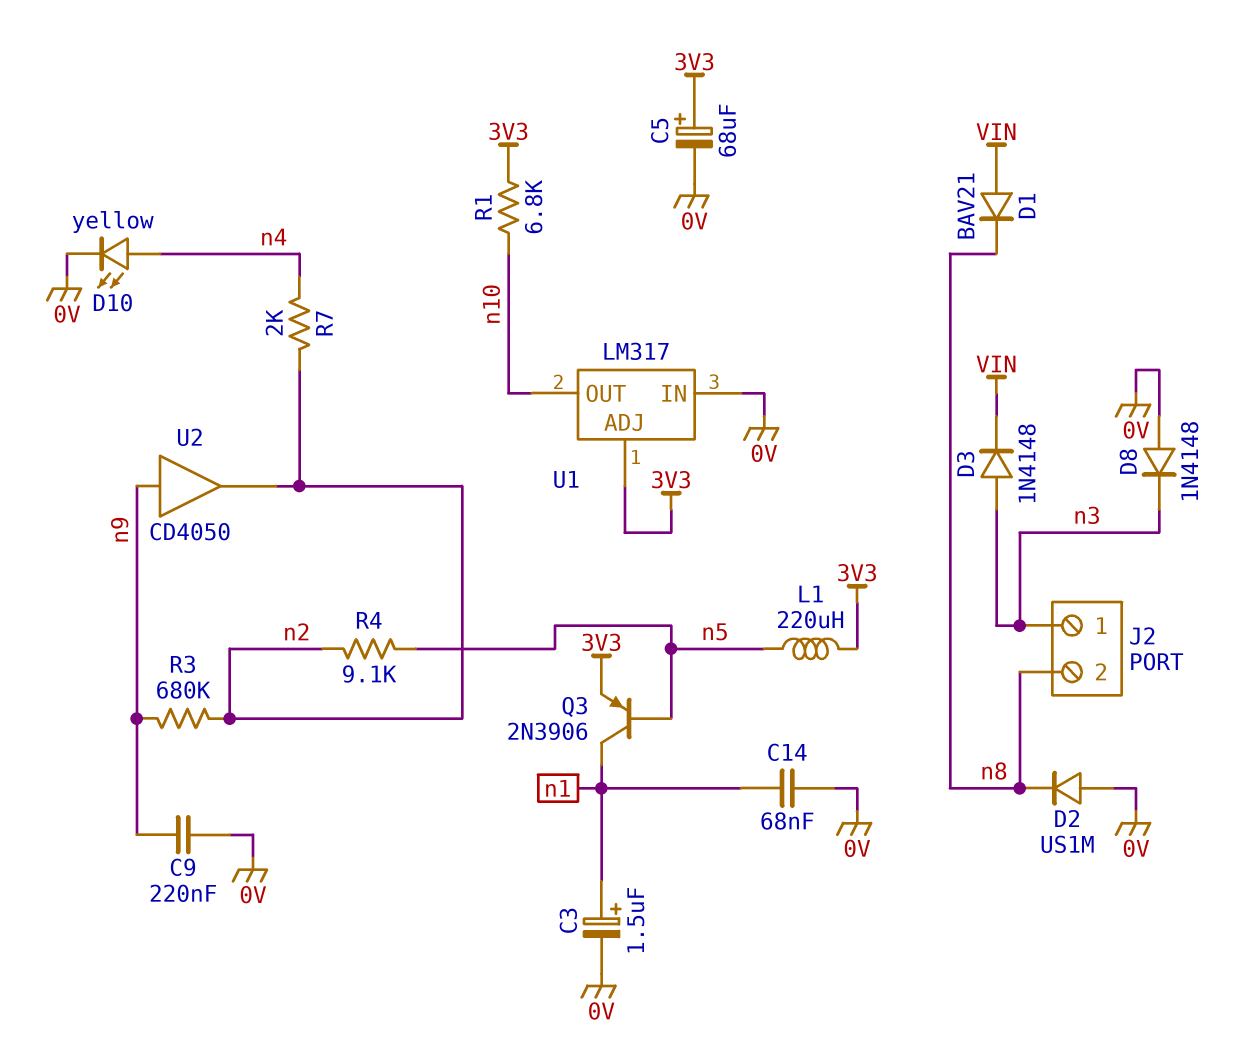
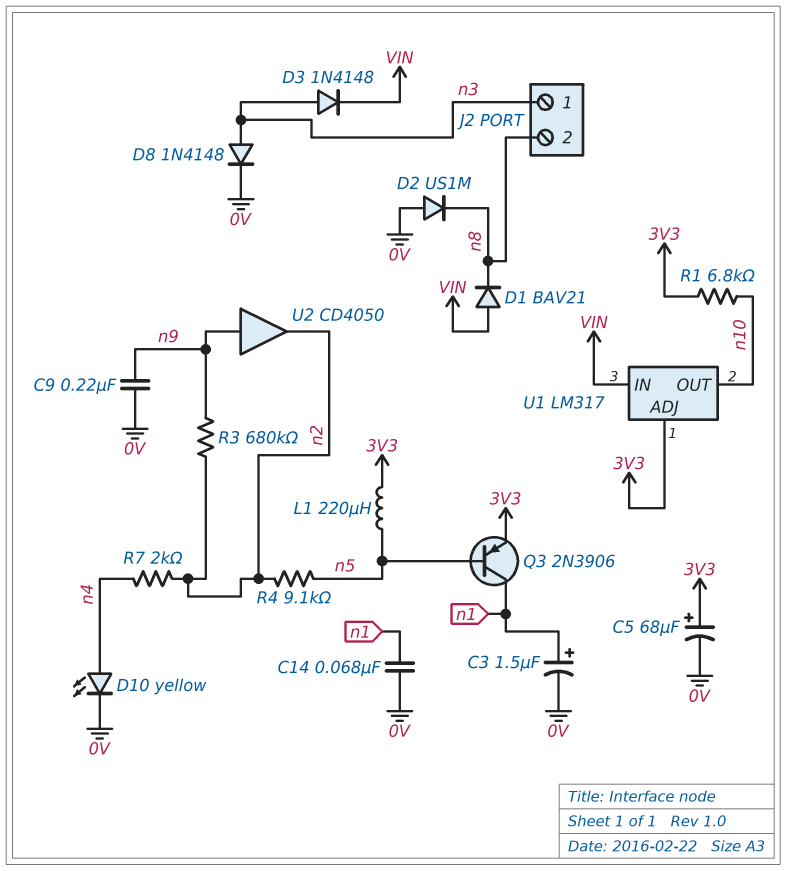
D8: diode 1N4148 (A 0V, K n3) -> diode 1N4148 (A n3, K 0V)
U1 pin IN: 0V -> VIN

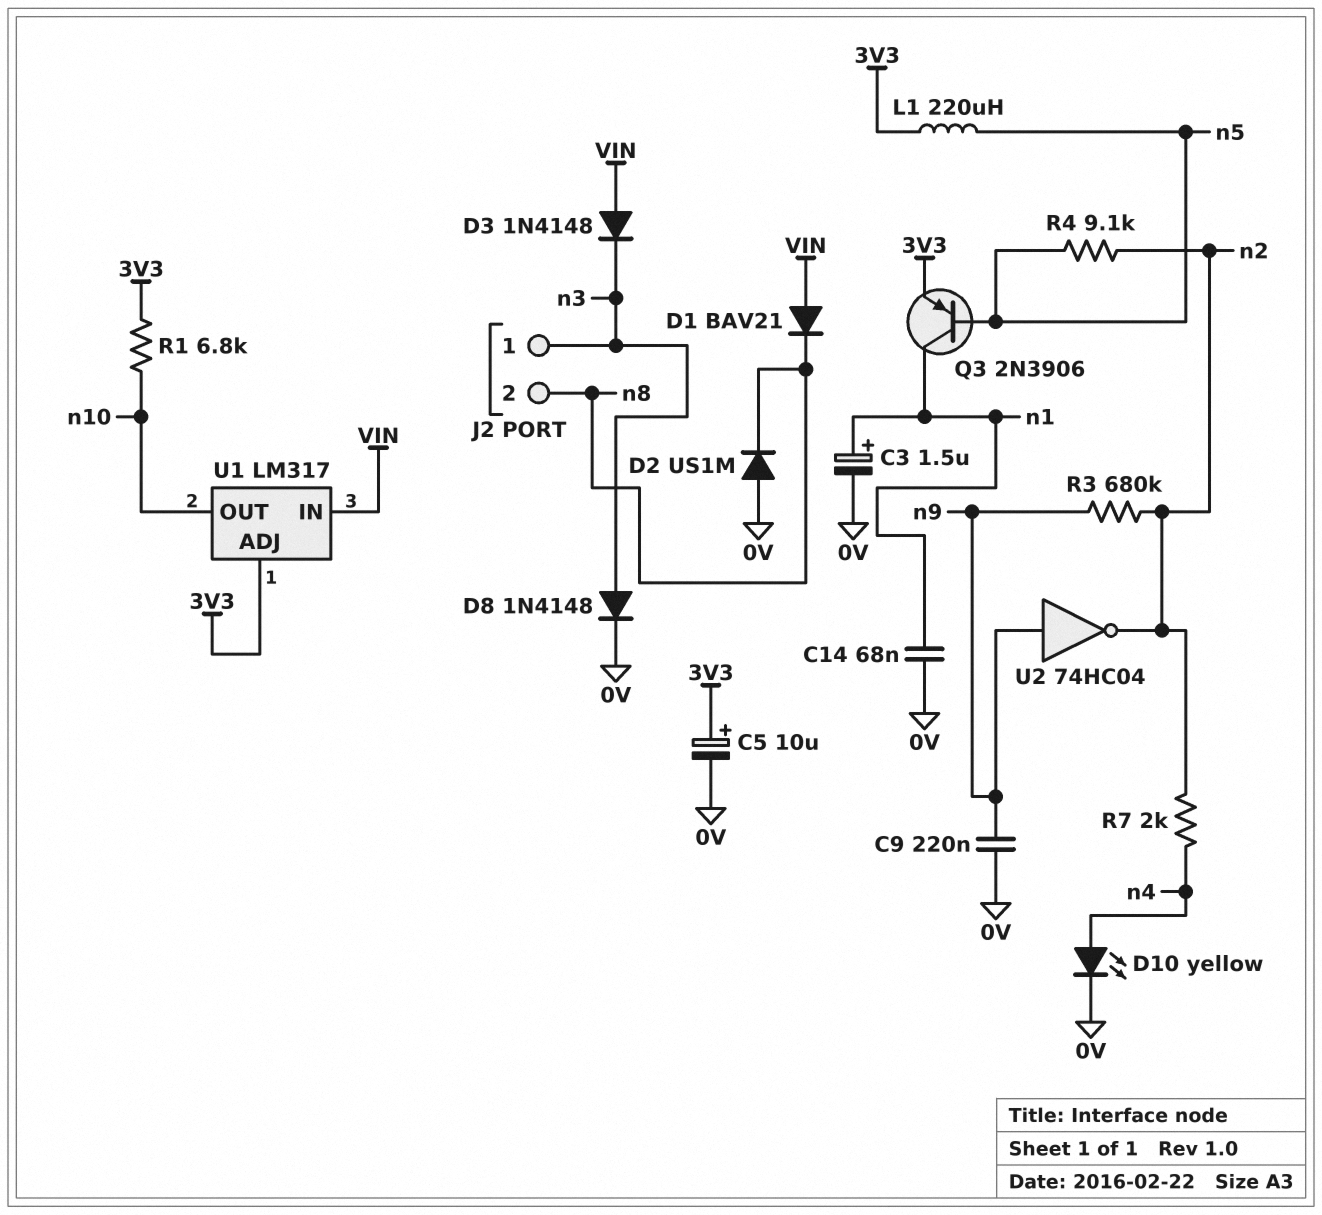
C5: 68uF (plus 3V3, minus 0V) -> 10uF (plus 3V3, minus 0V)
D3: diode 1N4148 (A n3, K VIN) -> diode 1N4148 (A VIN, K n3)
U2: buffer CD4050 (in n9, out n2) -> NOT 74HC04 (in n9, out n2)

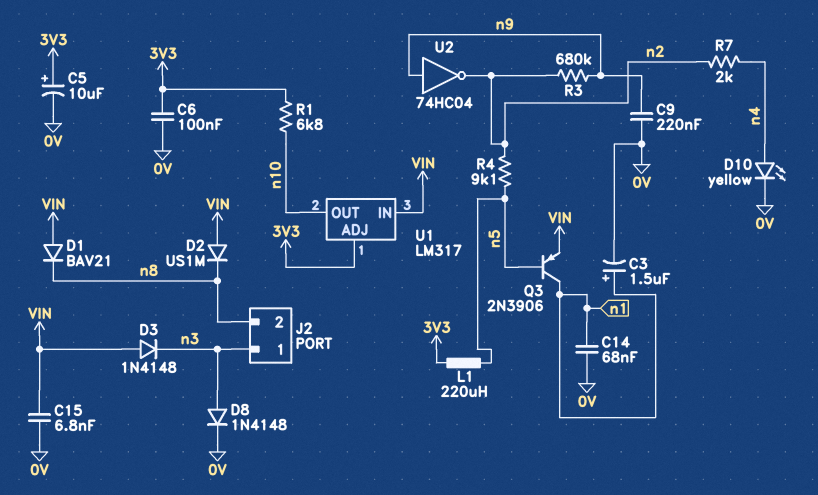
C6: none -> 100nF (0V, 3V3)
C15: none -> 6.8nF (0V, VIN)
D2: diode US1M (A 0V, K n8) -> diode US1M (A VIN, K n8)
Q3: PNP 2N3906 (B n5, C n1, E 3V3) -> PNP 2N3906 (B n5, C n1, E VIN)

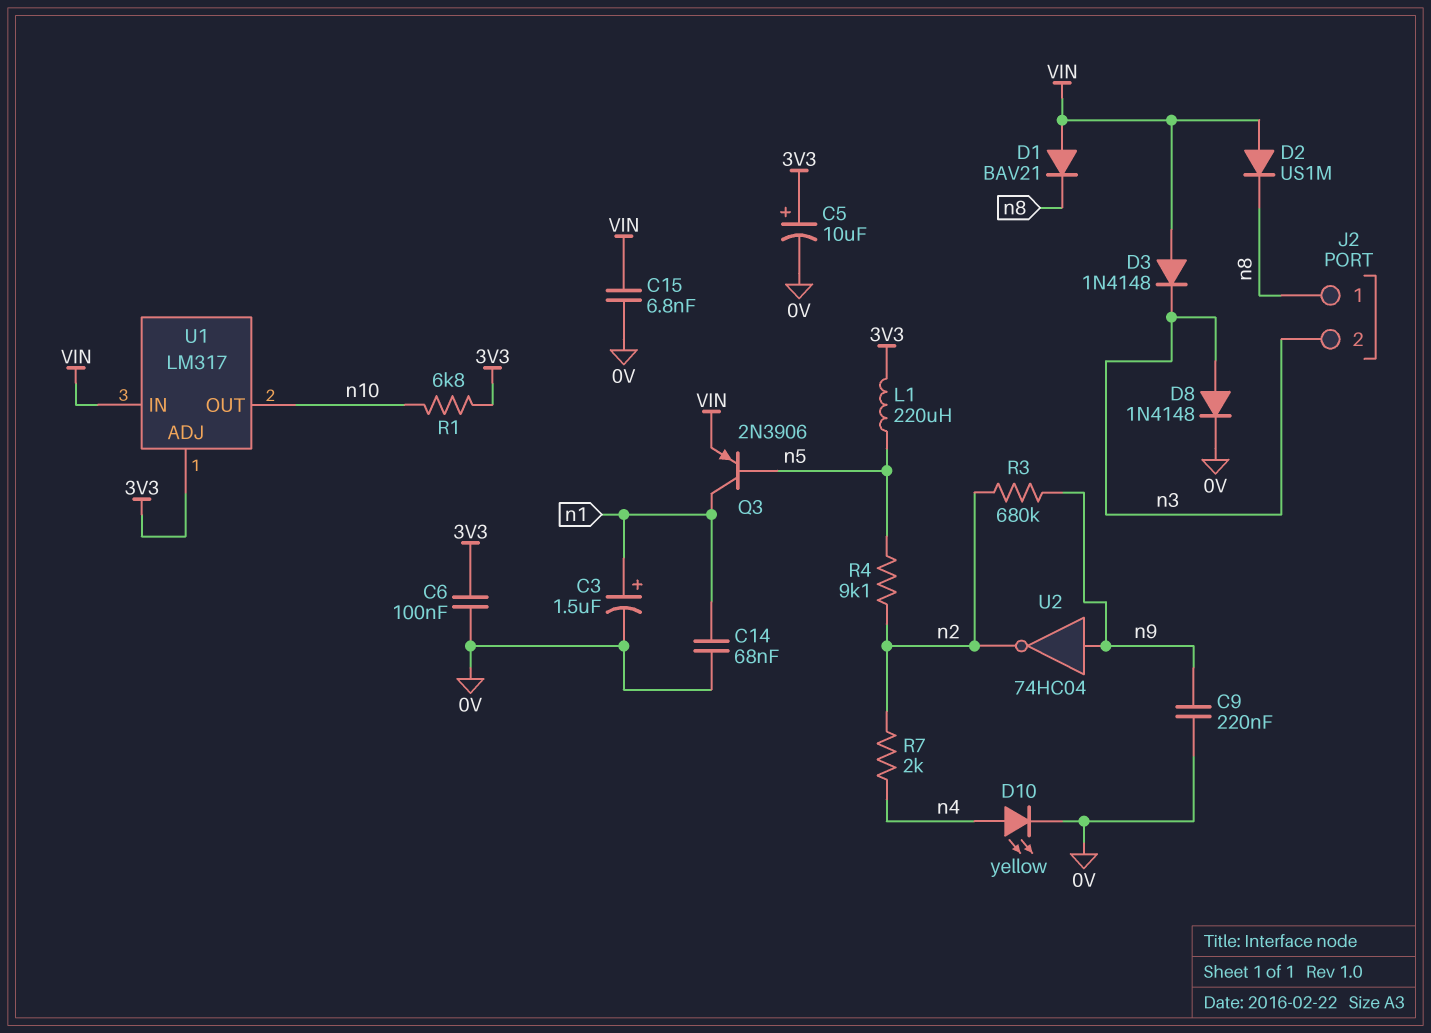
J2 pin 1: n3 -> n8
J2 pin 2: n8 -> n3

